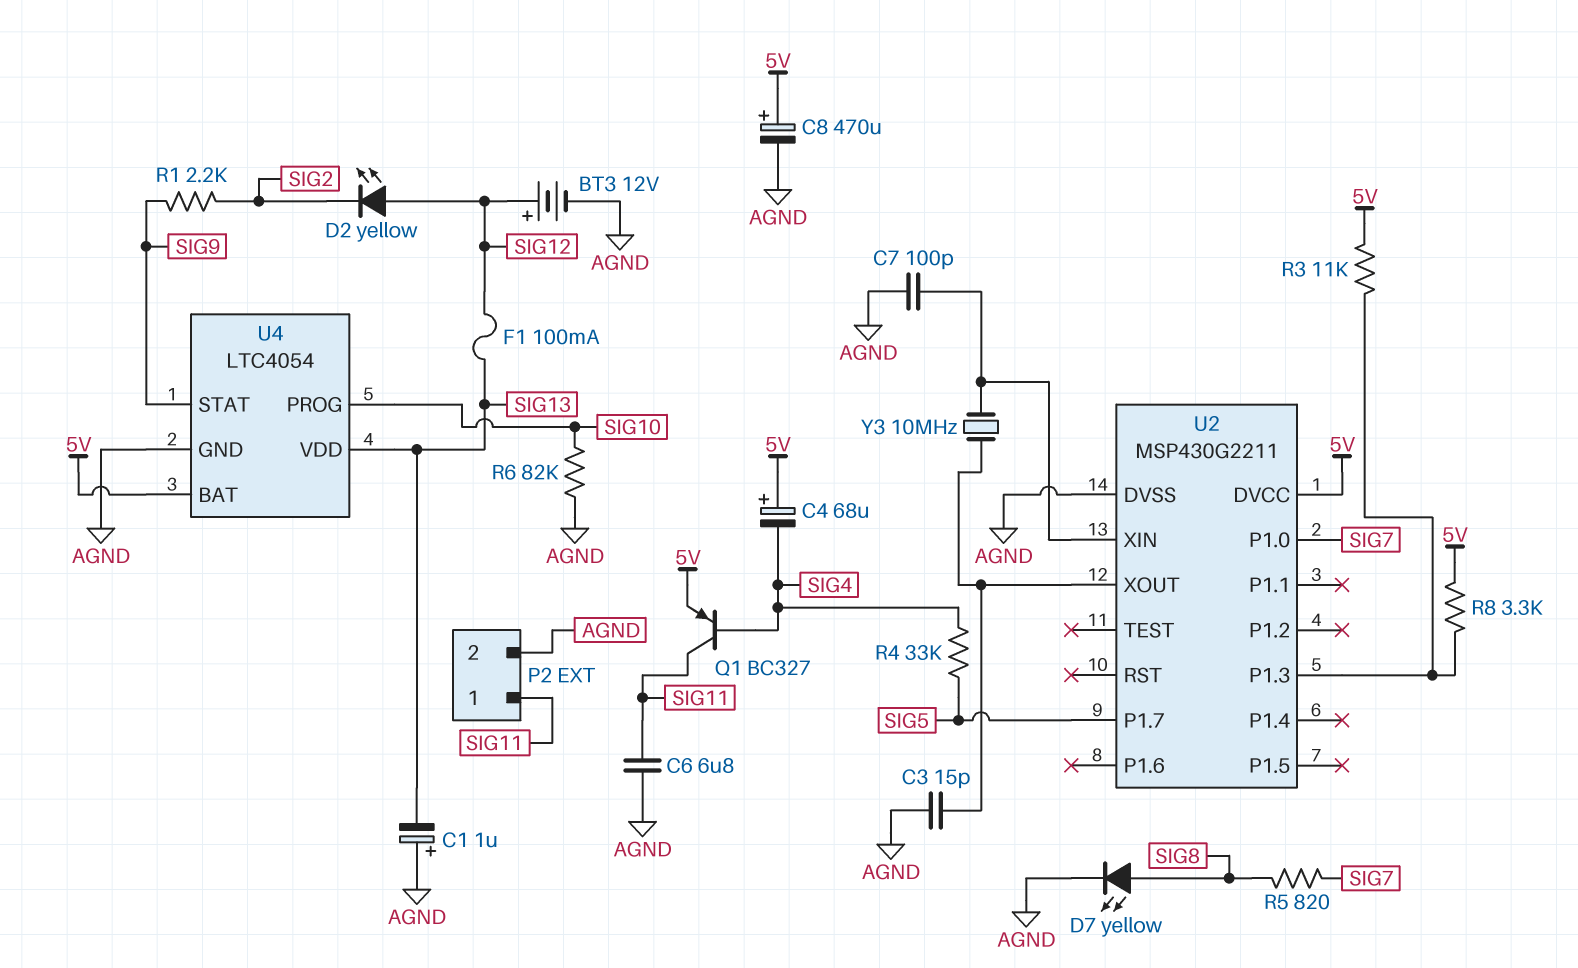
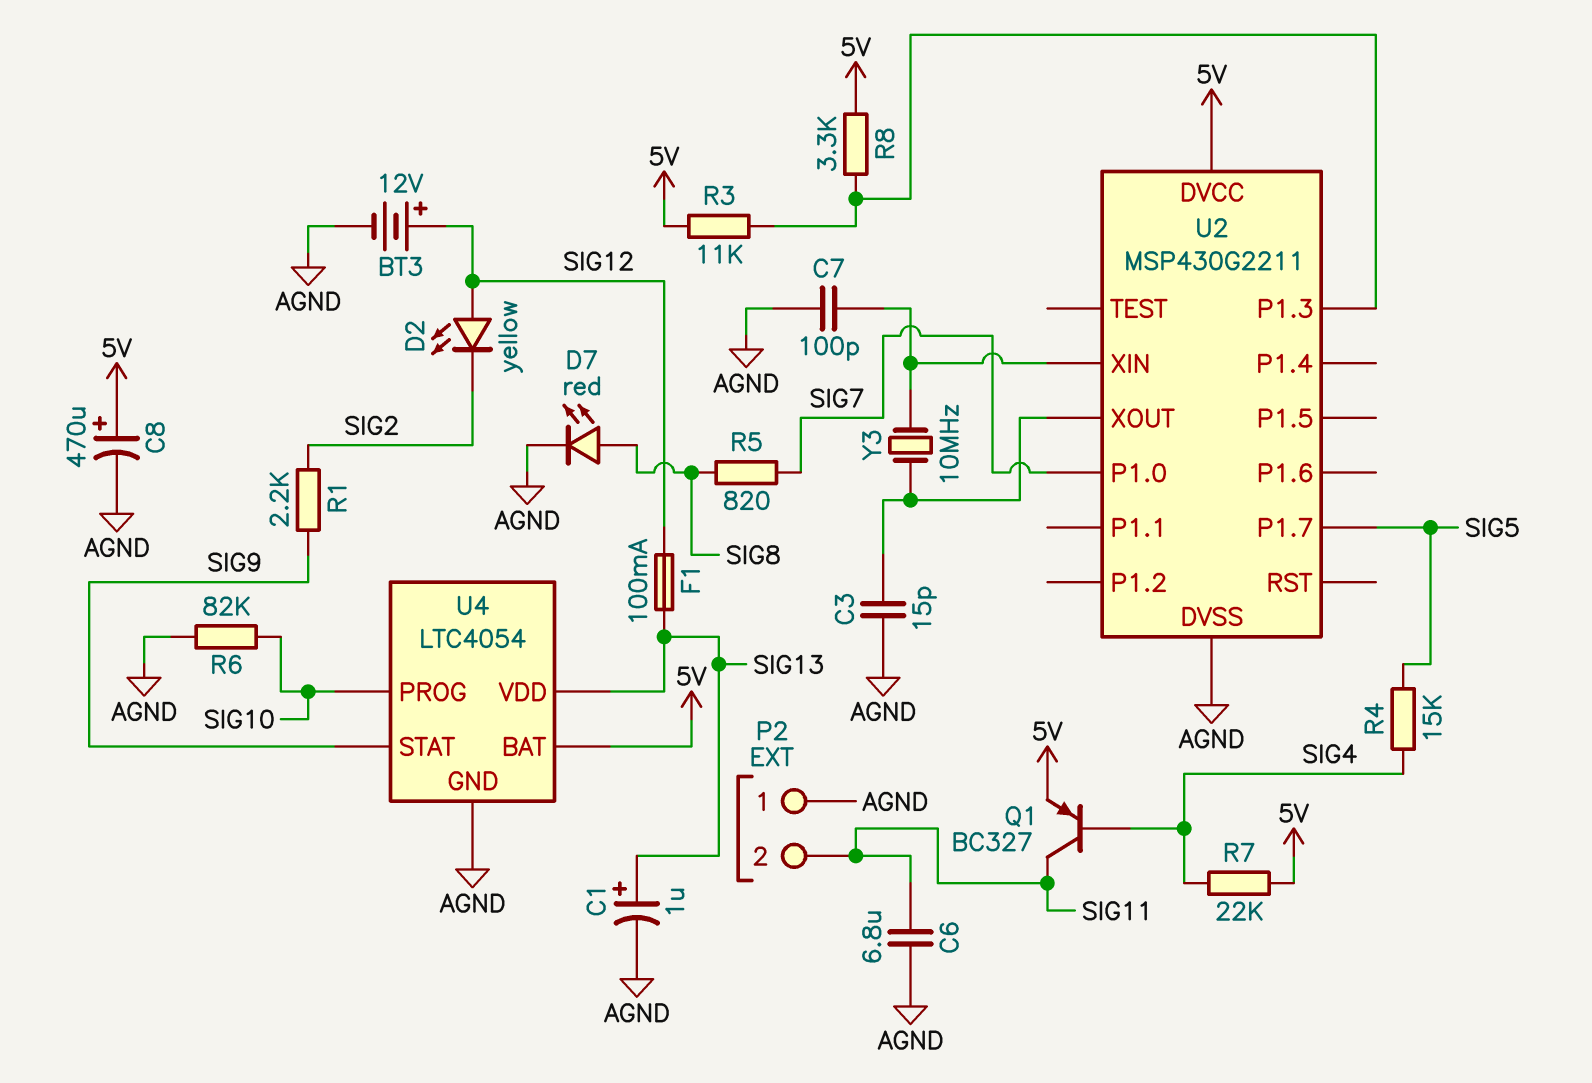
C1: 1uF (plus AGND, minus SIG13) -> 1uF (plus SIG13, minus AGND)
C4: 68uF (plus 5V, minus SIG4) -> none
D7: LED yellow (A SIG8, K AGND) -> LED red (A SIG8, K AGND)
P2 pin 1: SIG11 -> AGND
P2 pin 2: AGND -> SIG11
R4: 33k (SIG4, SIG5) -> 15k (SIG4, SIG5)
R7: none -> 22k (5V, SIG4)

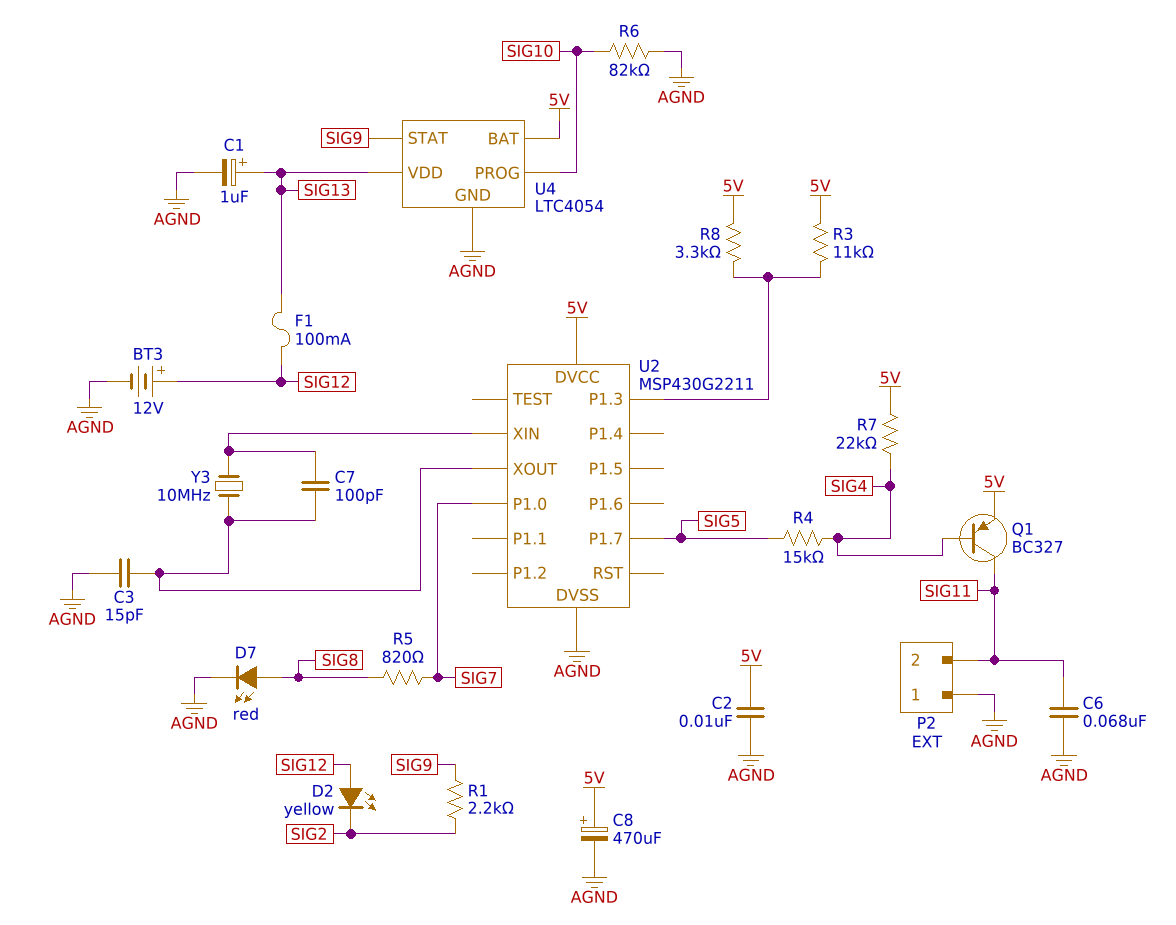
C2: none -> 10nF (5V, AGND)
C6: 6.8uF (AGND, SIG11) -> 68nF (AGND, SIG11)
C7: 100pF (AGND, U2/XIN) -> 100pF (U2/XIN, U2/XOUT)

